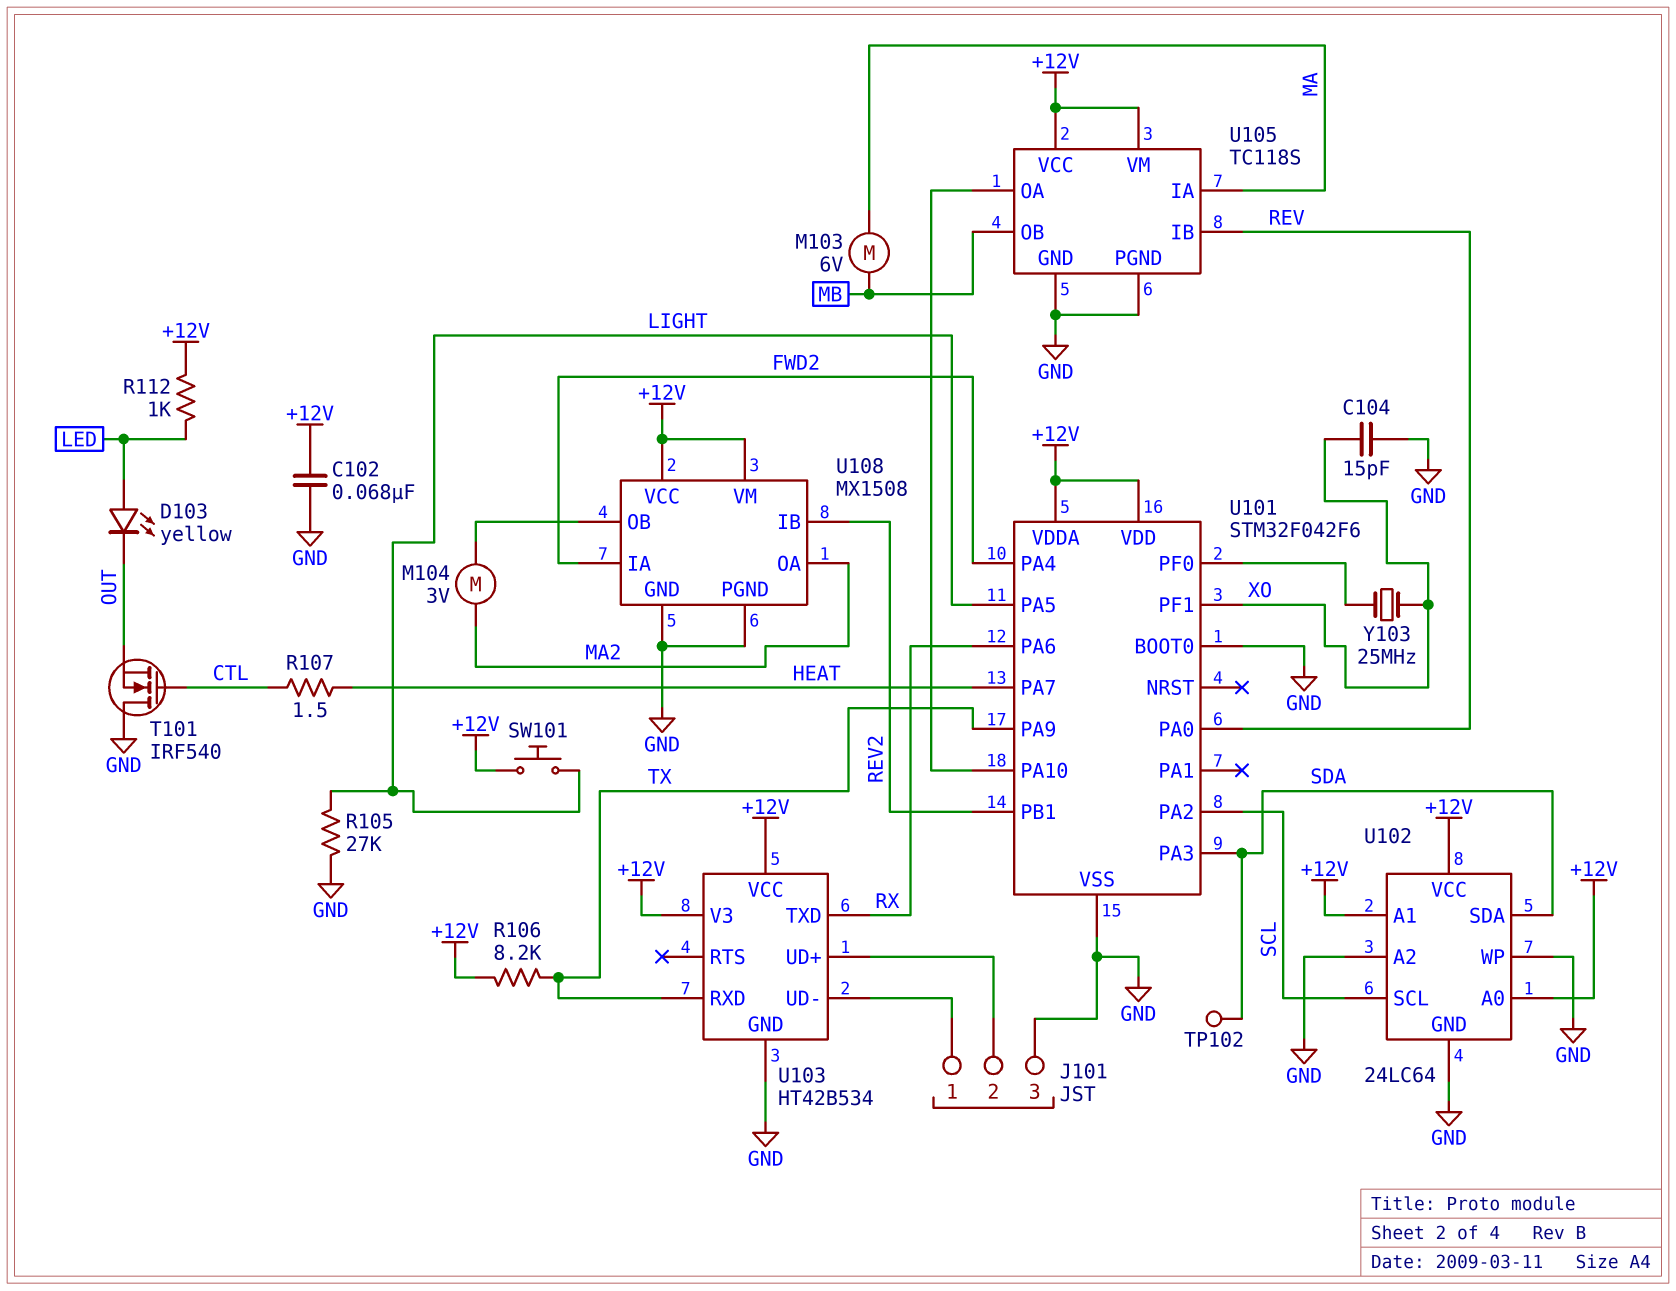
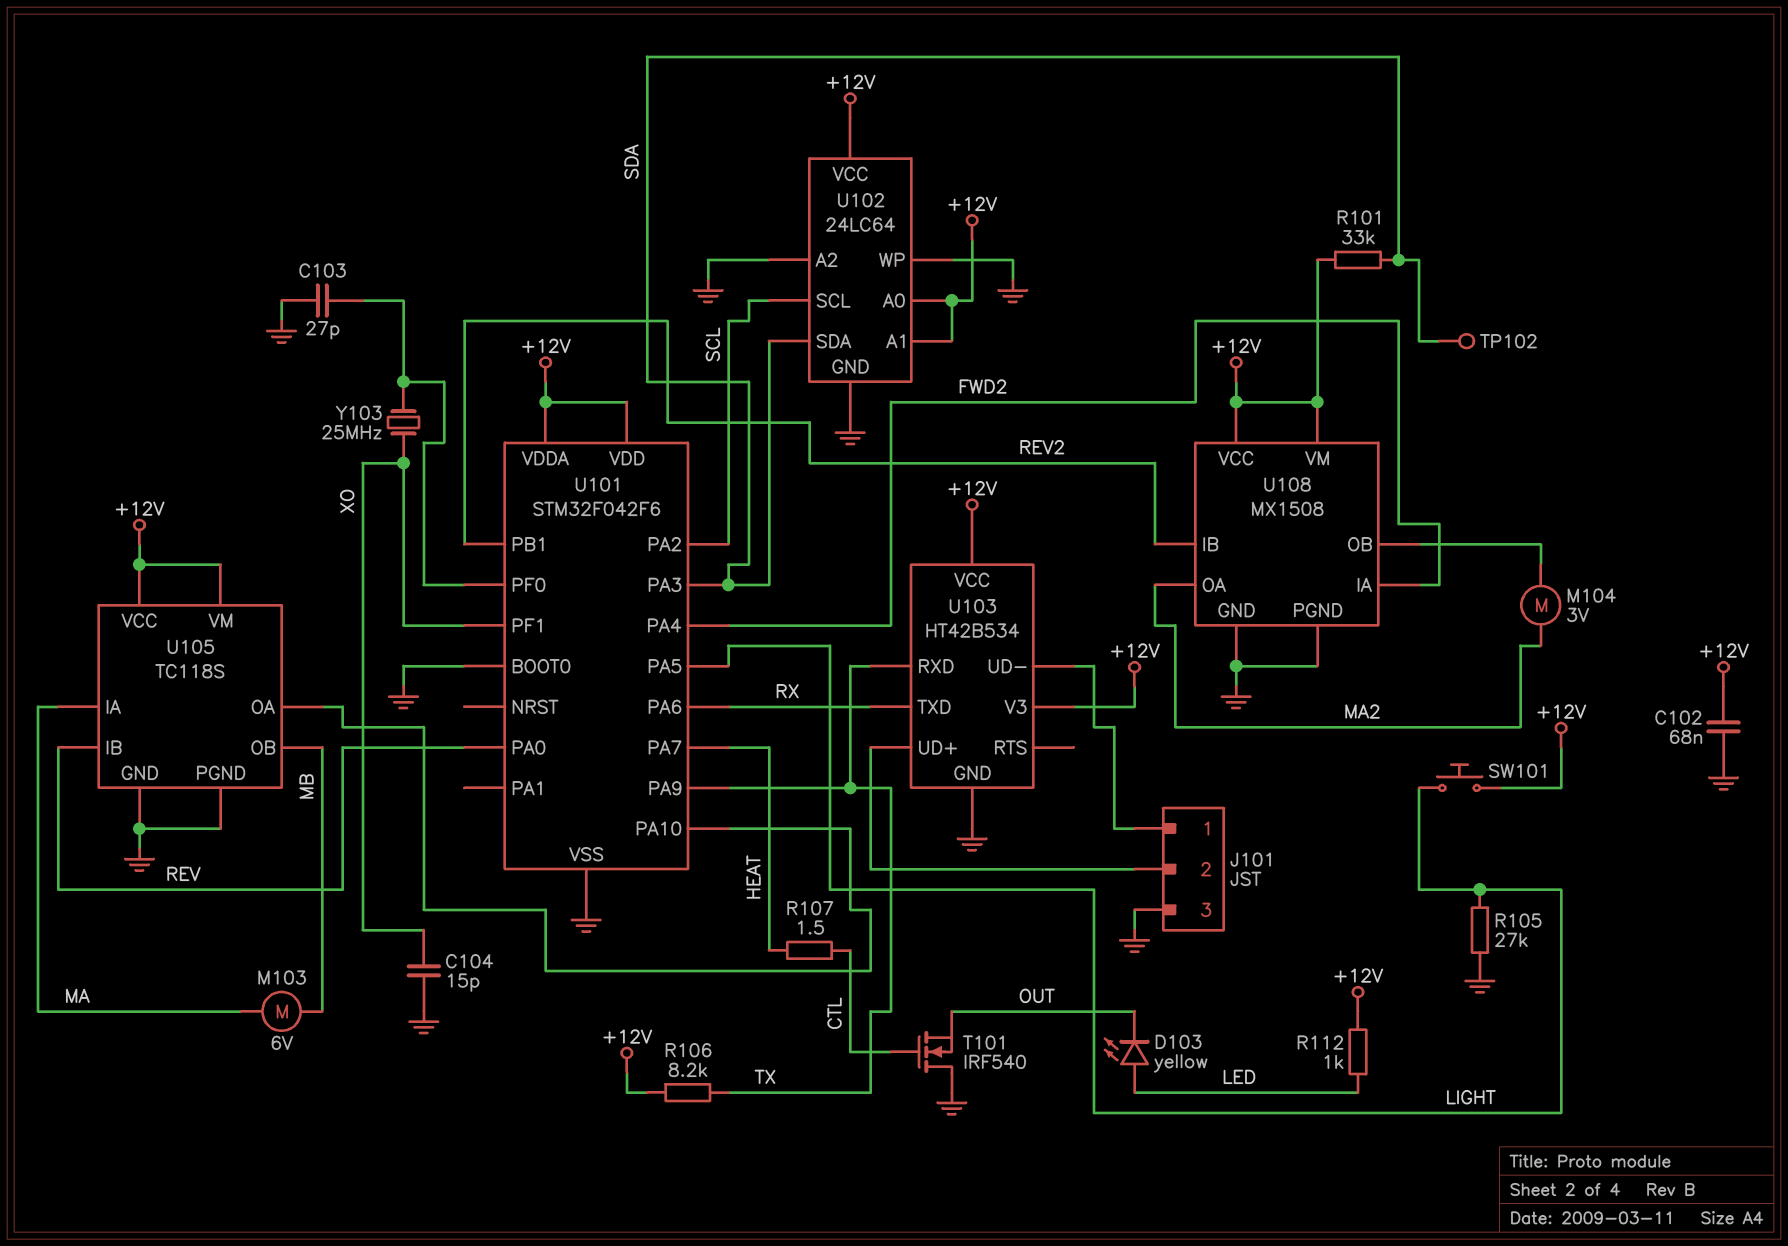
C103: none -> 27pF (GND, U101/PF0)
R101: none -> 33k (+12V, SDA)

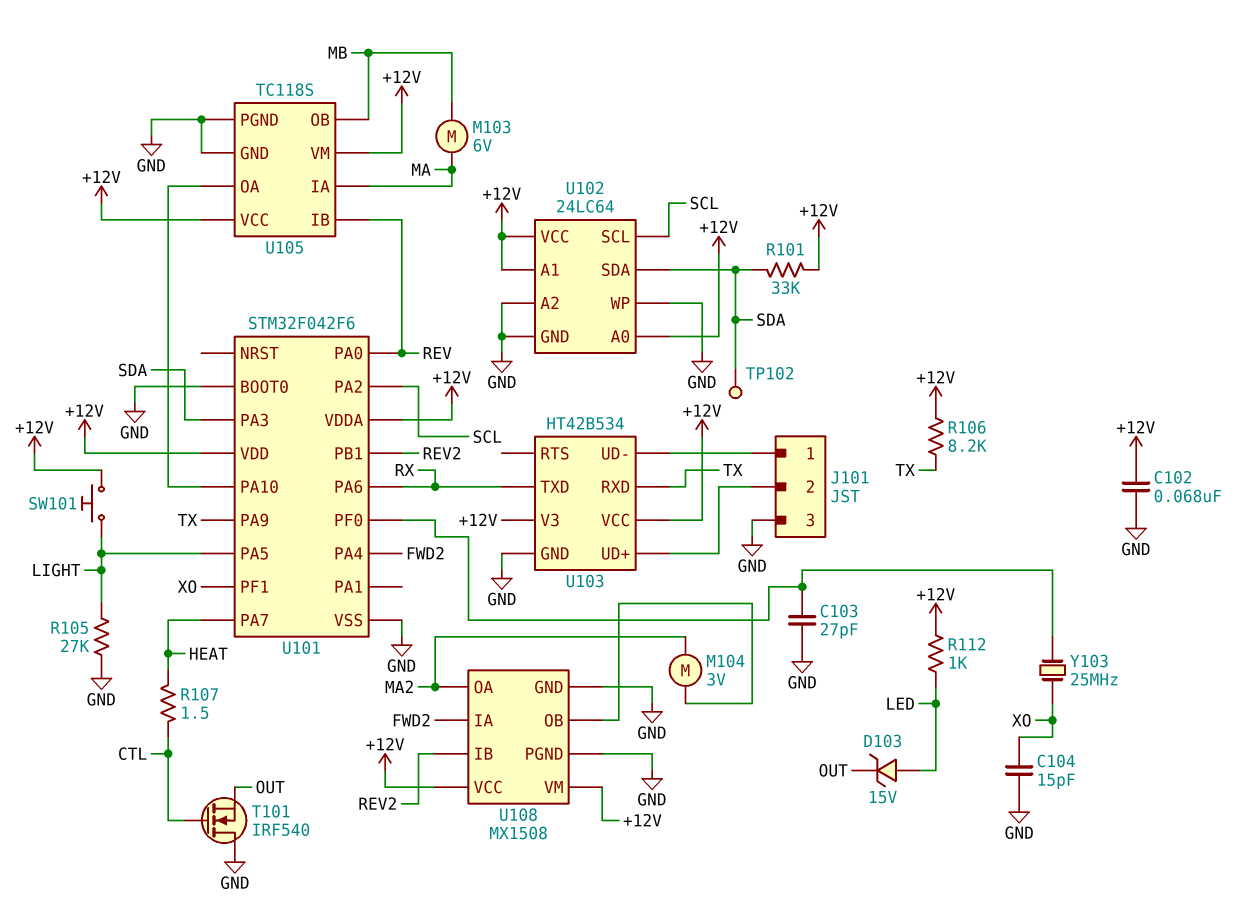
D103: LED yellow (A LED, K OUT) -> zener 15V (A LED, K OUT)

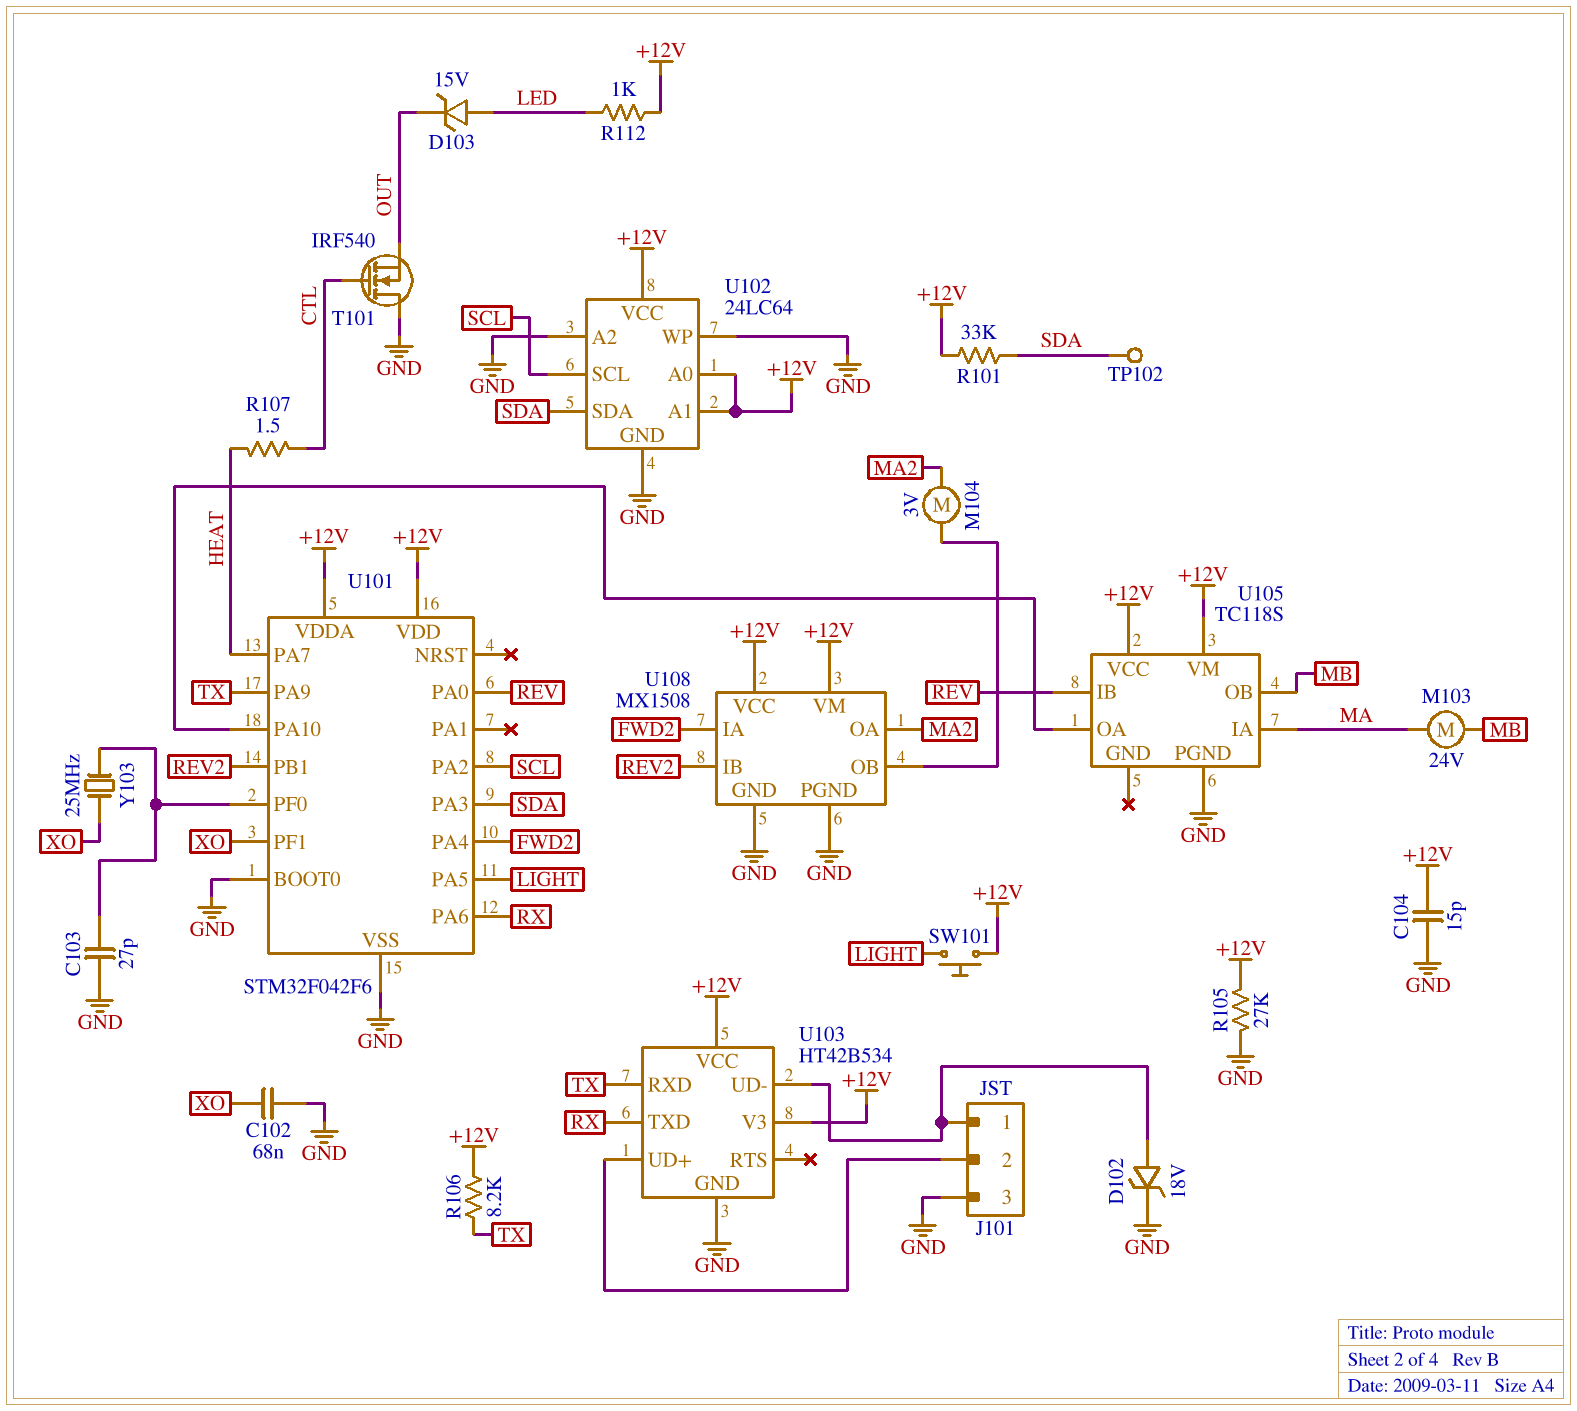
C102: 68nF (+12V, GND) -> 68nF (GND, XO)
C104: 15pF (GND, XO) -> 15pF (+12V, GND)
D102: none -> zener 18V (A J101/1, K GND)
M103: motor 6V (MA, MB) -> motor 24V (MA, MB)
R105: 27k (GND, LIGHT) -> 27k (+12V, GND)
U105 pin GND: GND -> none

